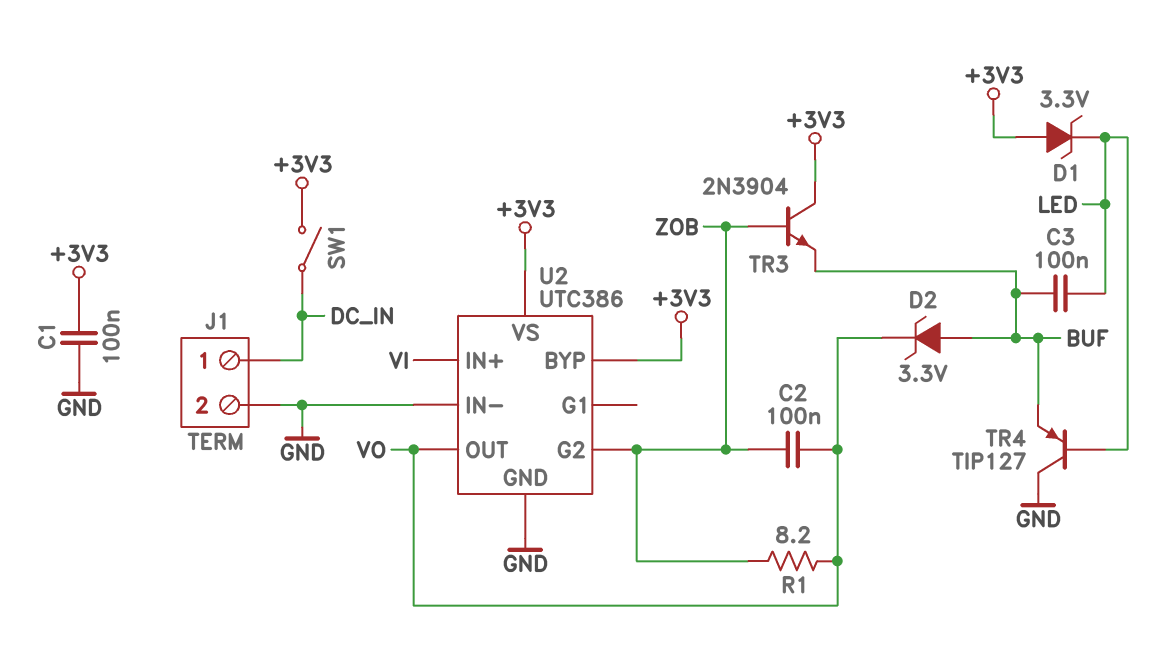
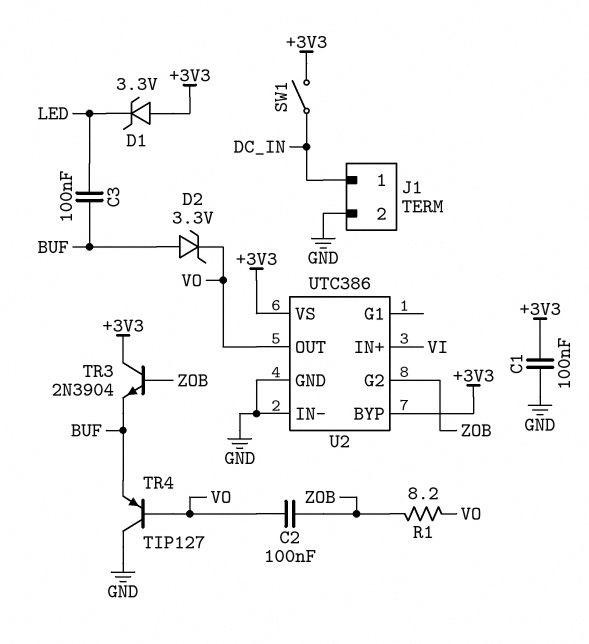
TR4: PNP TIP127 (B LED, C GND, E BUF) -> PNP TIP127 (B VO, C GND, E BUF)

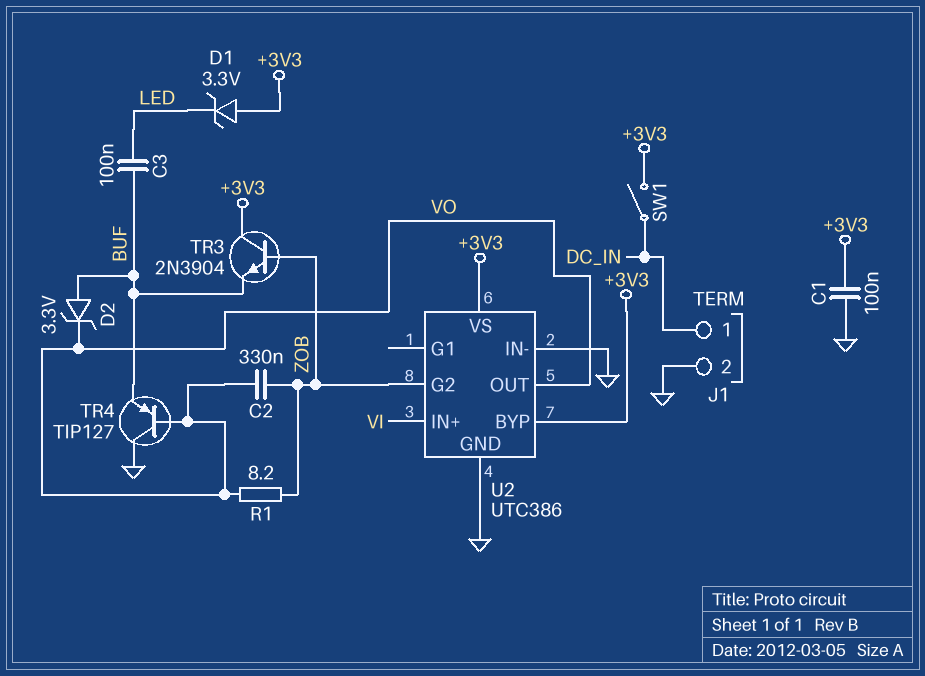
C2: 100nF (VO, ZOB) -> 330nF (VO, ZOB)

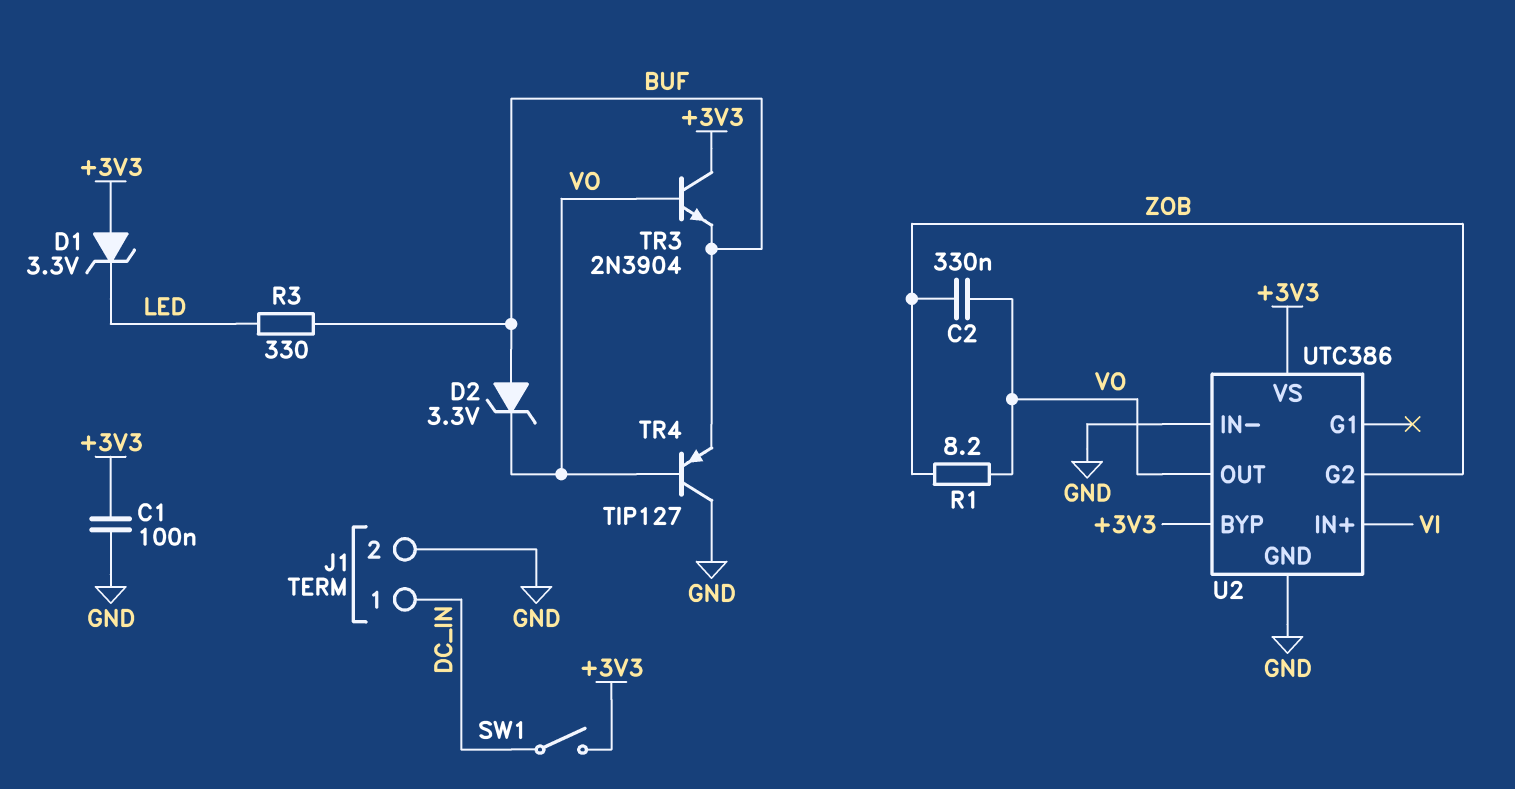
C3: 100nF (BUF, LED) -> none
R3: none -> 330 (BUF, LED)
TR3: NPN 2N3904 (B ZOB, C +3V3, E BUF) -> NPN 2N3904 (B VO, C +3V3, E BUF)

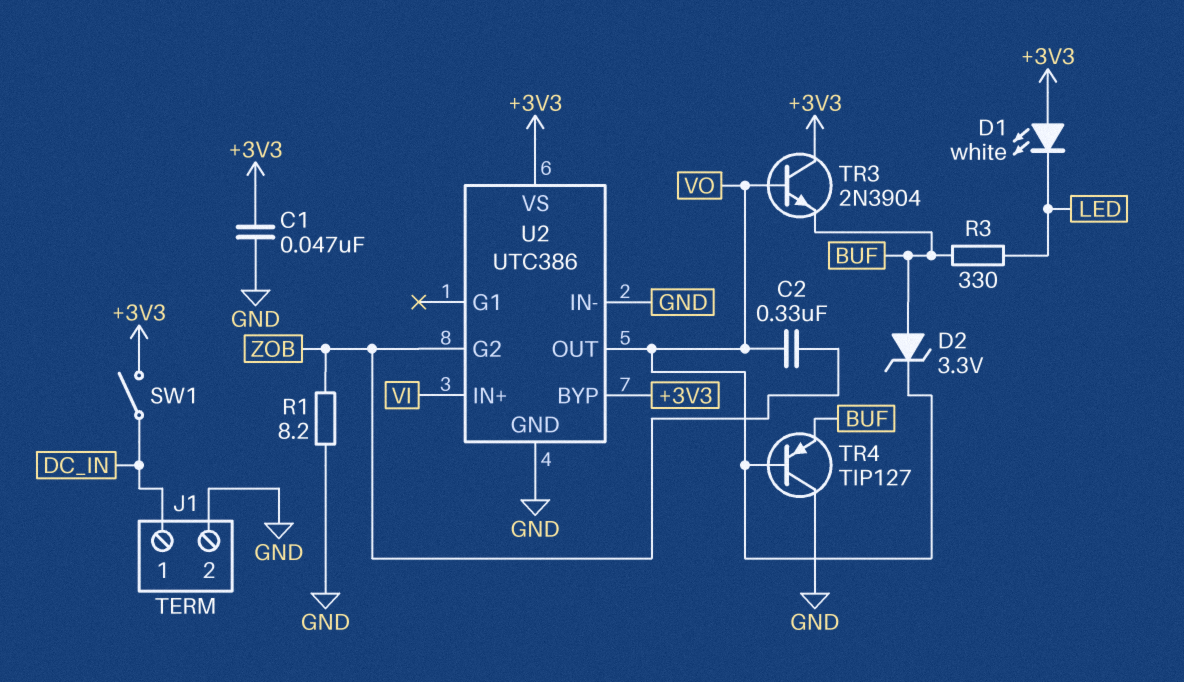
C1: 100nF (+3V3, GND) -> 47nF (+3V3, GND)
D1: zener 3.3V (A +3V3, K LED) -> LED white (A +3V3, K LED)
R1: 8.2 (VO, ZOB) -> 8.2 (GND, ZOB)

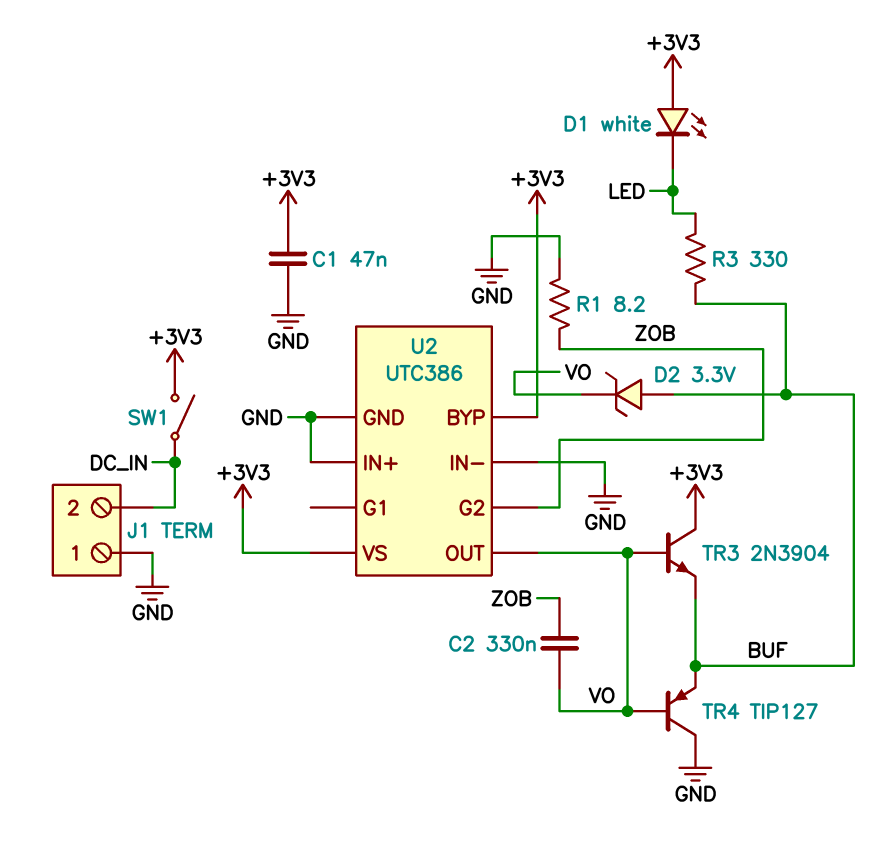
J1 pin 1: DC_IN -> GND
J1 pin 2: GND -> DC_IN
U2 pin IN+: VI -> GND

